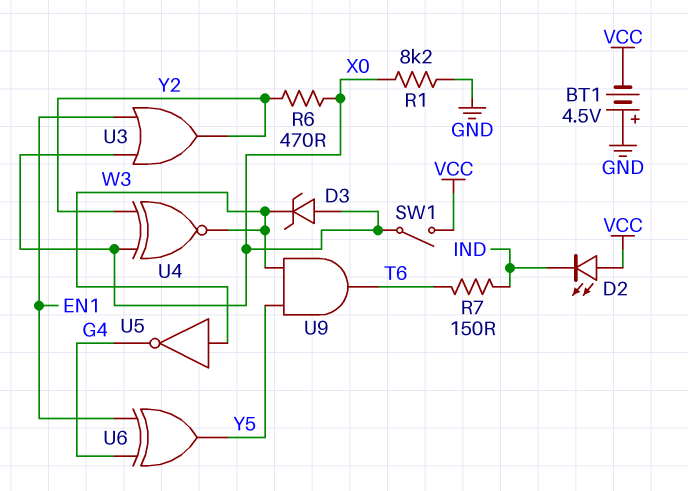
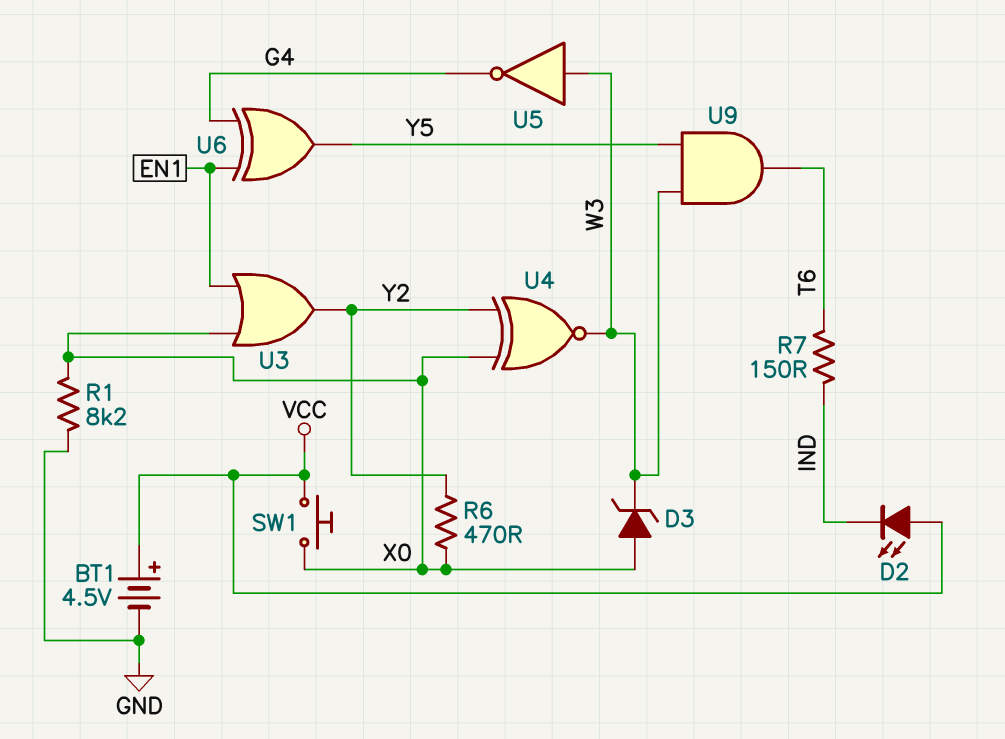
BT1: 4.5V (plus GND, minus VCC) -> 4.5V (plus VCC, minus GND)
SW1: switch (VCC, X0) -> button (VCC, X0)

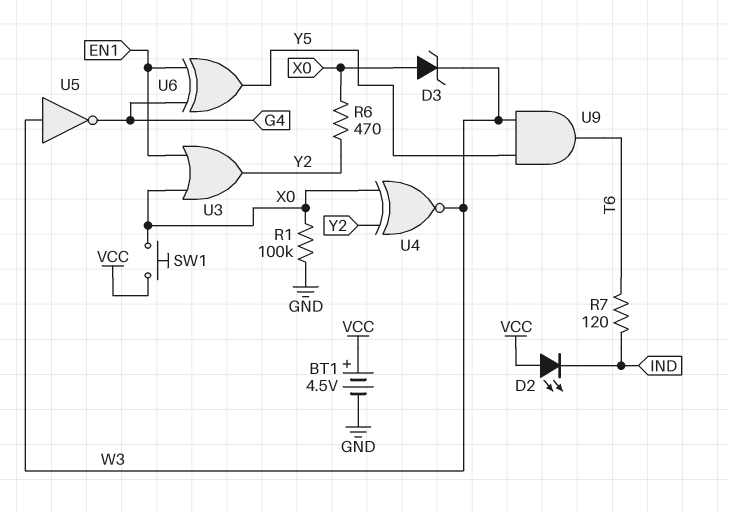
R1: 8.2k (GND, X0) -> 100k (GND, X0)
R7: 150 (IND, T6) -> 120 (IND, T6)

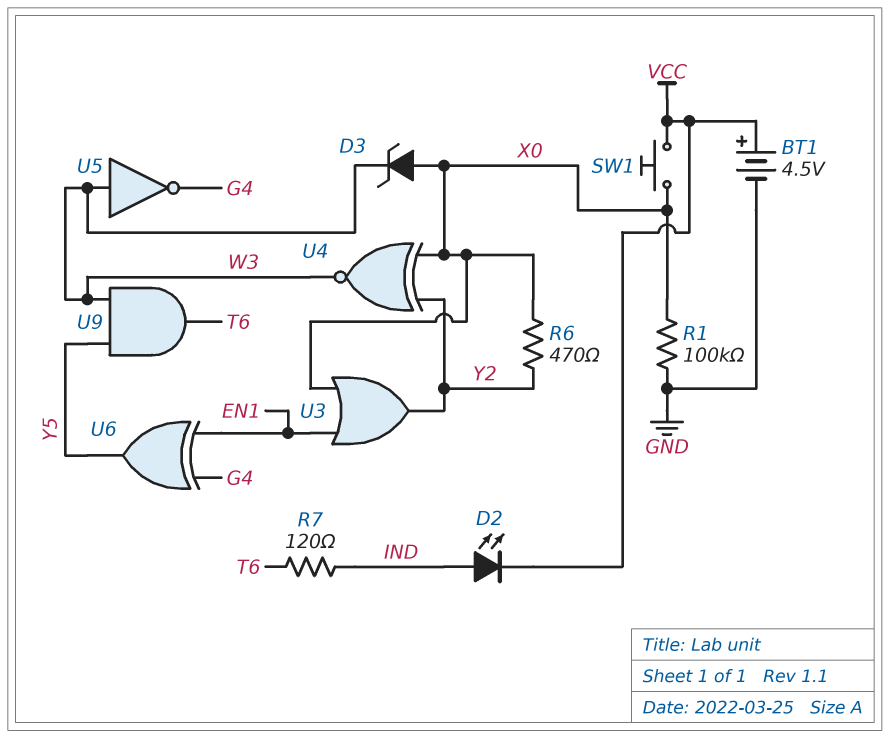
D2: LED (A VCC, K IND) -> LED (A IND, K VCC)

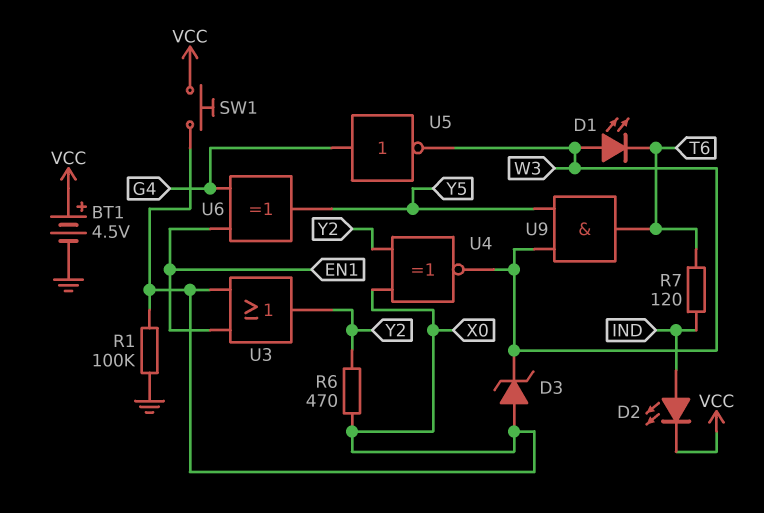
D1: none -> LED (A W3, K T6)
U5: NOT (in W3, out G4) -> NOT (in G4, out W3)

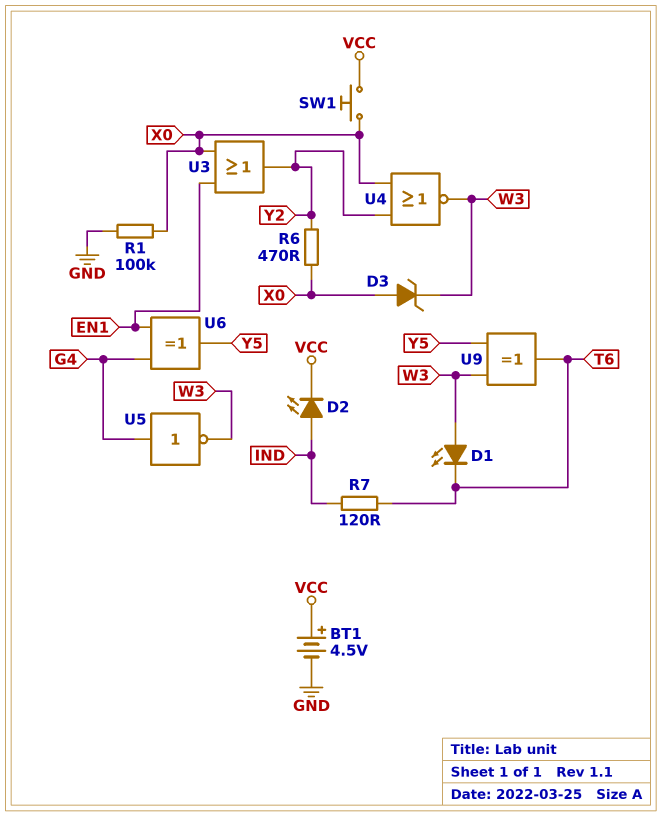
U4: XNOR (in X0, in Y2, out W3) -> NOR (in X0, in Y2, out W3)
U9: AND (in W3, in Y5, out T6) -> XOR (in W3, in Y5, out T6)

